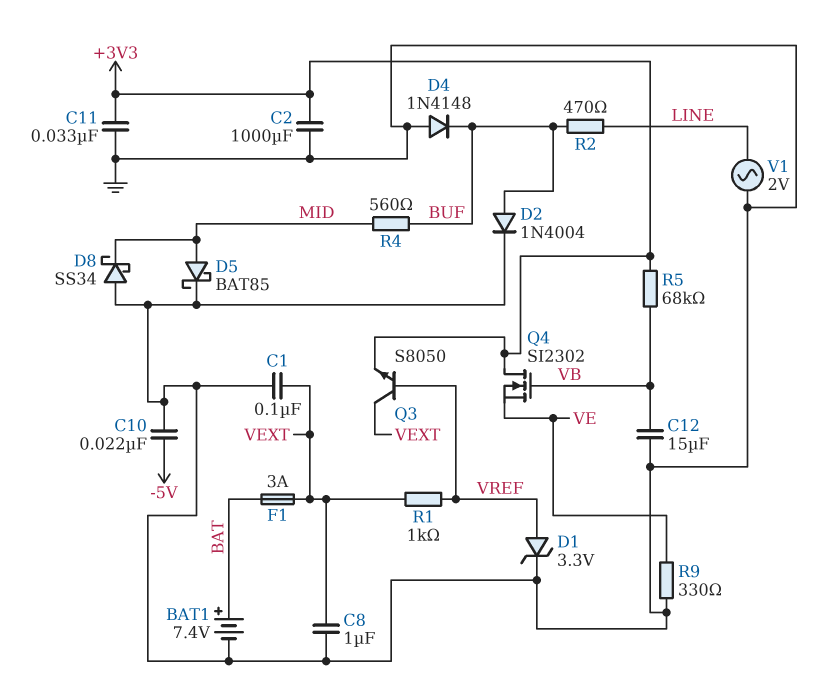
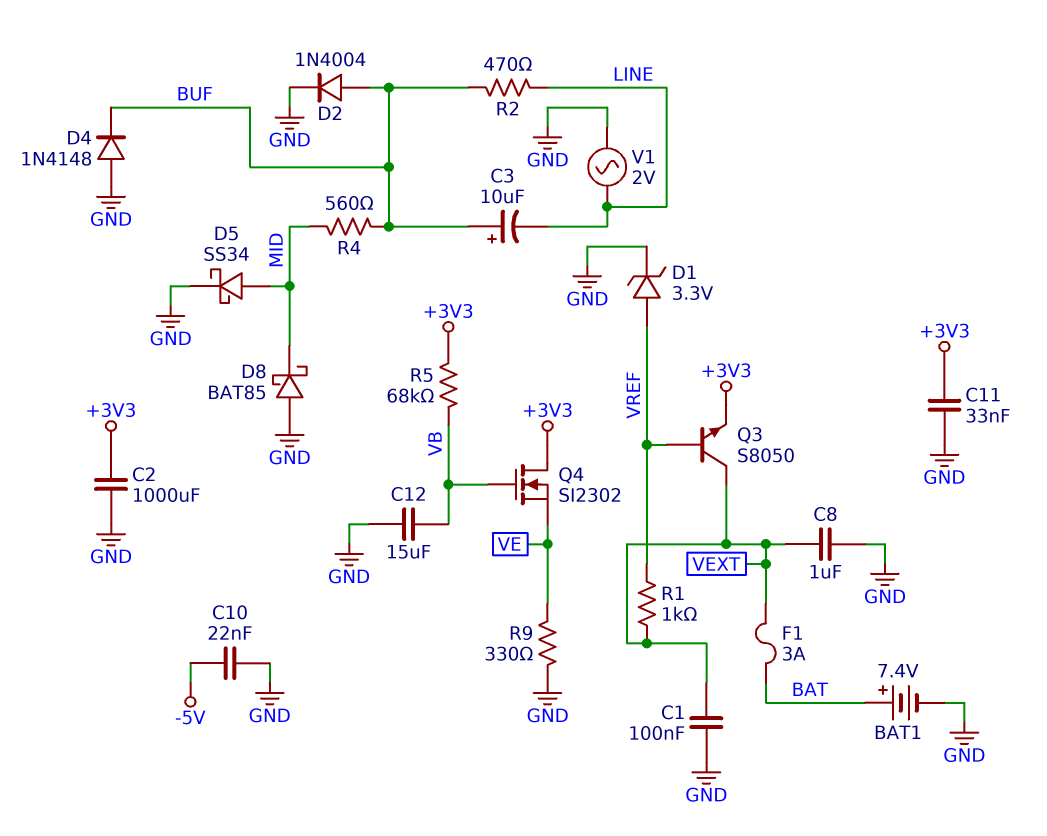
C3: none -> 10uF (plus BUF, minus LINE)
D5: schottky BAT85 (A MID, K GND) -> schottky SS34 (A MID, K GND)
D8: schottky SS34 (A GND, K MID) -> schottky BAT85 (A GND, K MID)

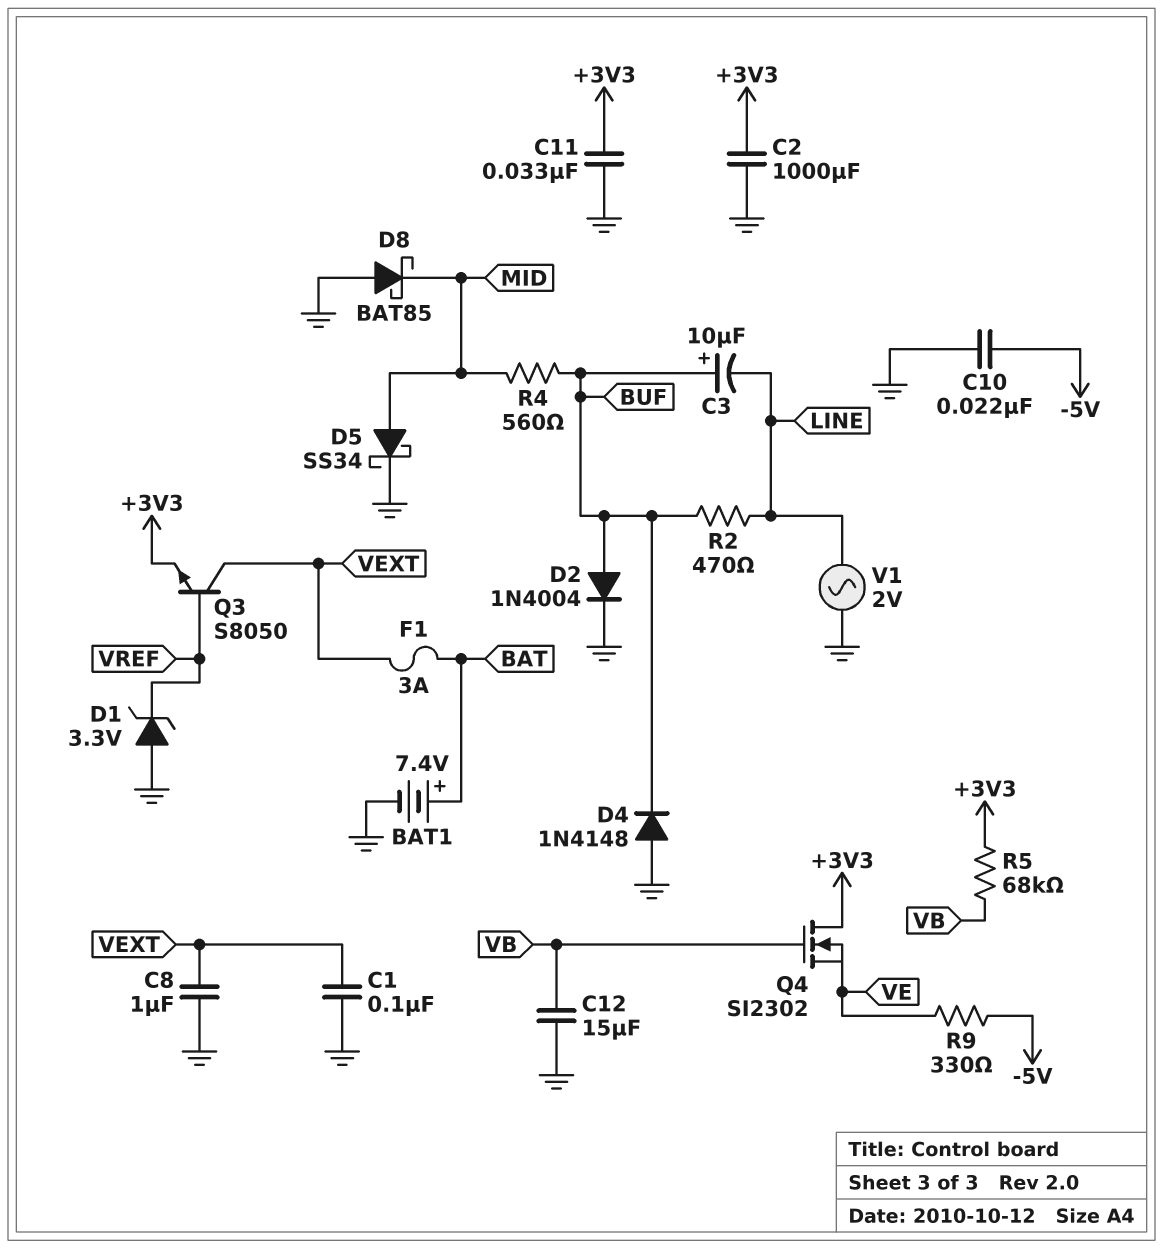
D1: zener 3.3V (A VREF, K GND) -> zener 3.3V (A GND, K VREF)
R1: 1k (VEXT, VREF) -> none
R9: 330 (GND, VE) -> 330 (-5V, VE)

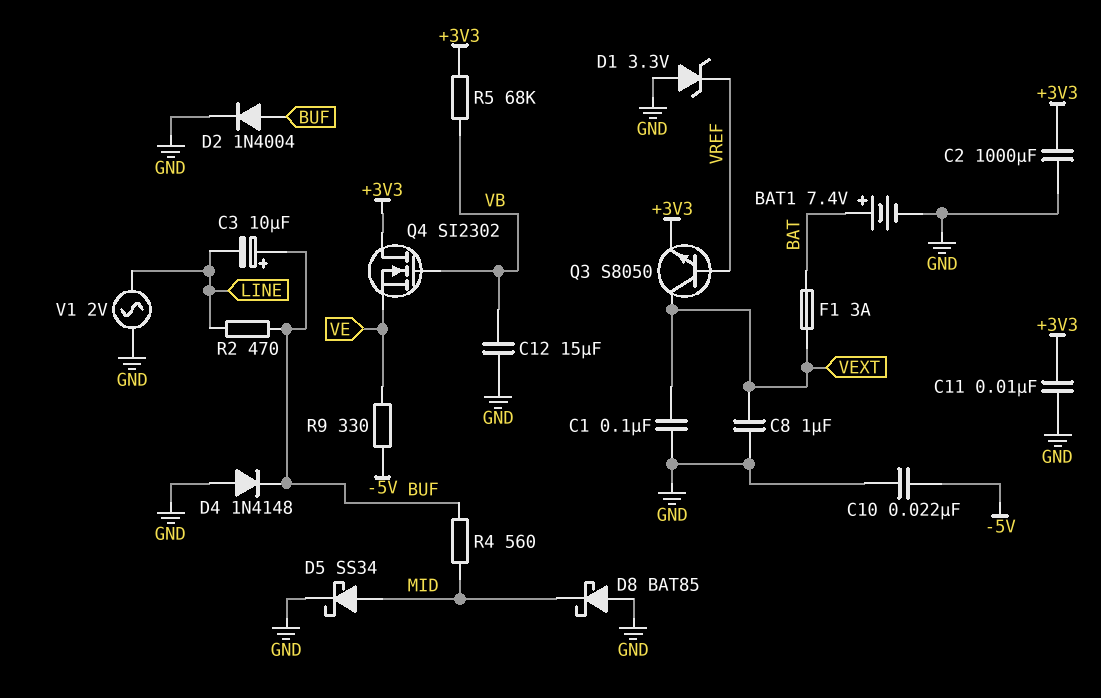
C11: 33nF (+3V3, GND) -> 10nF (+3V3, GND)

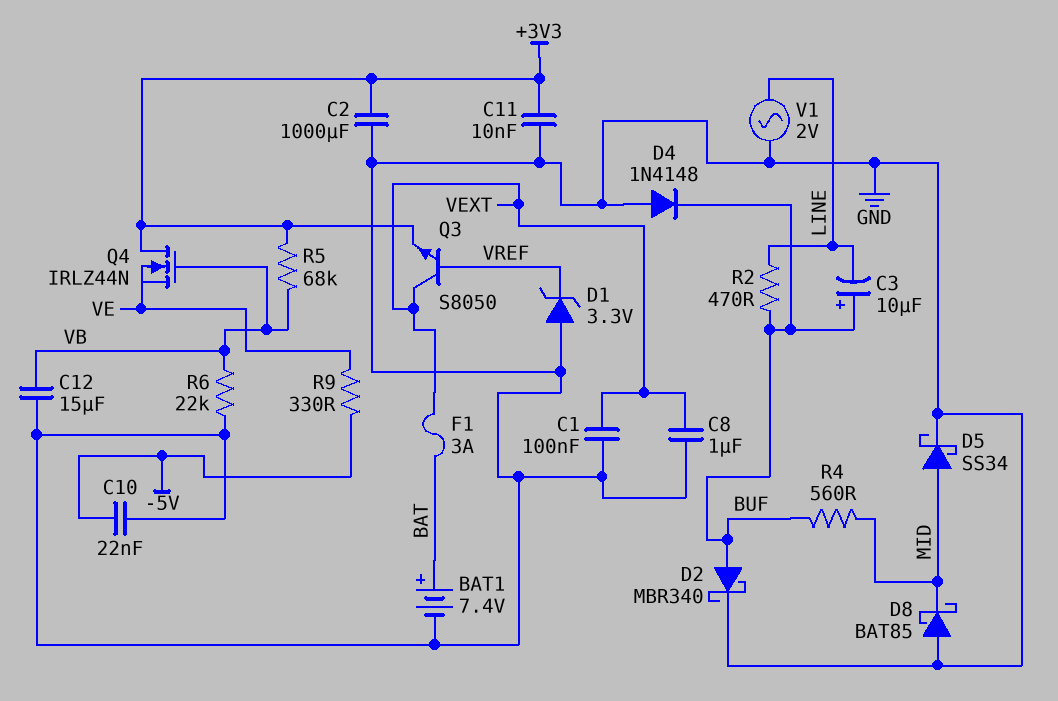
D2: diode 1N4004 (A BUF, K GND) -> schottky MBR340 (A BUF, K GND)
Q4: NMOS SI2302 (G VB, D +3V3, S VE) -> NMOS IRLZ44N (G VB, D +3V3, S VE)
R6: none -> 22k (GND, VB)

